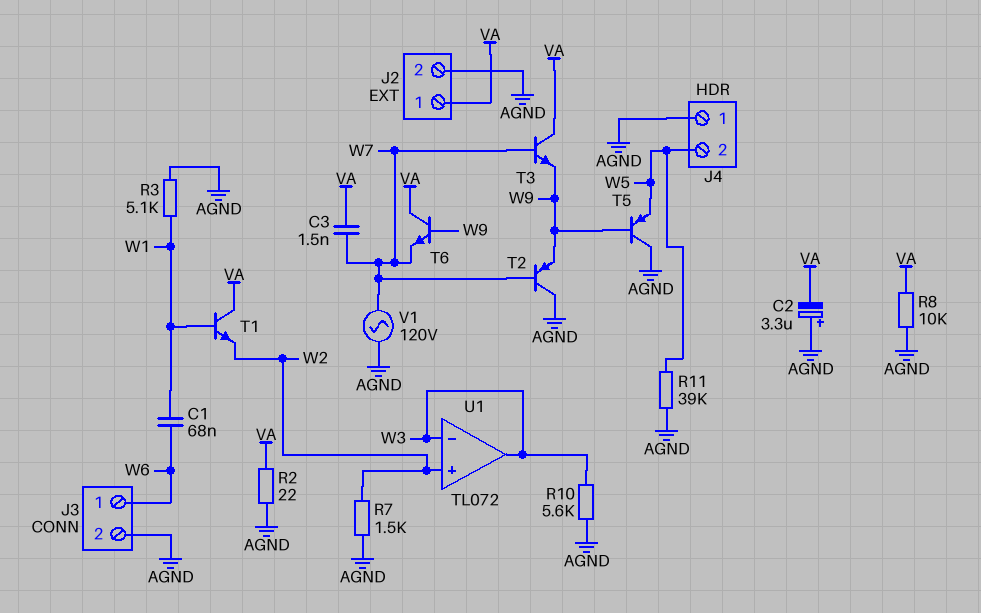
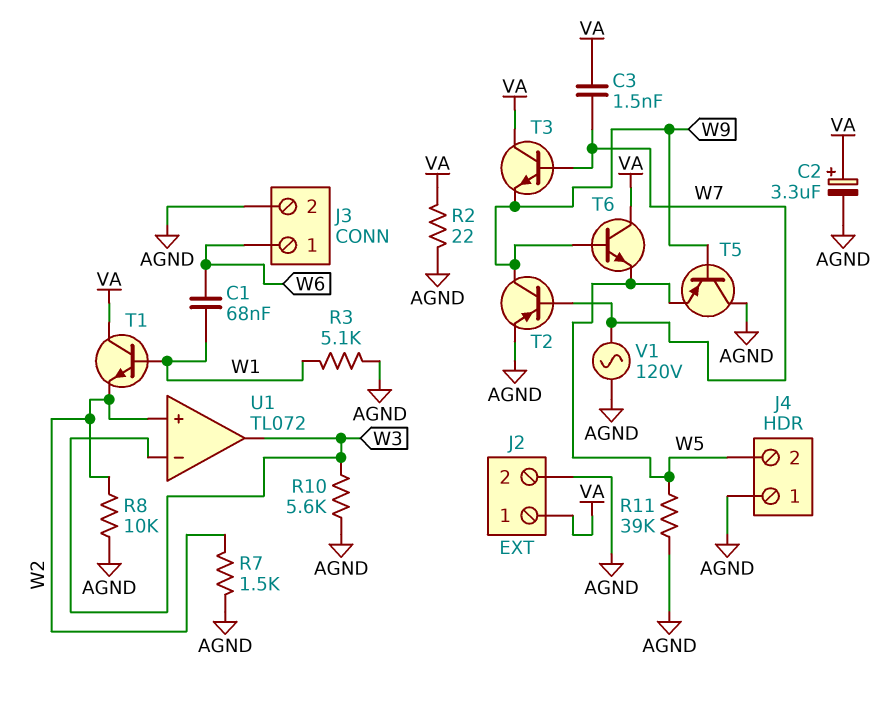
C2: 3.3uF (plus AGND, minus VA) -> 3.3uF (plus VA, minus AGND)
R8: 10k (AGND, VA) -> 10k (AGND, W2)
T2: PNP (B W7, C AGND, E W9) -> PNP (B W7, C W9, E AGND)
T6: NPN (B W9, C VA, E W7) -> NPN (B W9, C VA, E W5)

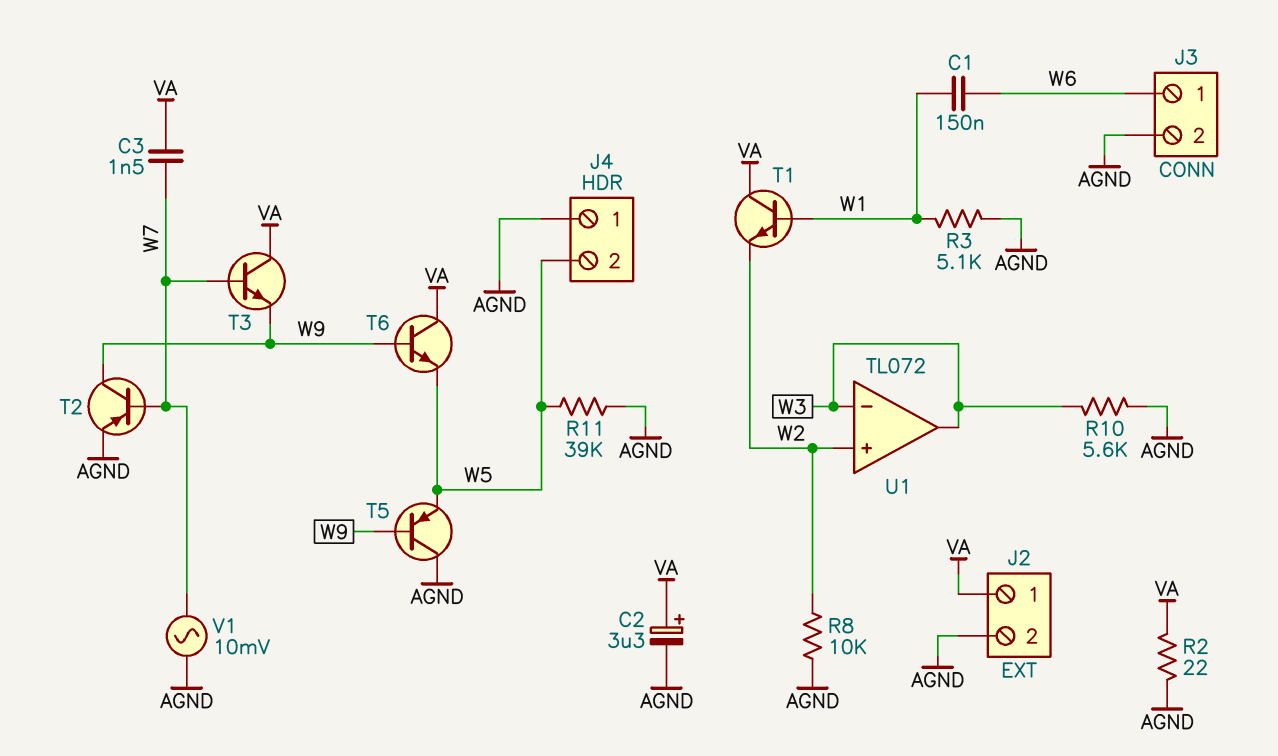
C1: 68nF (W1, W6) -> 150nF (W1, W6)
R7: 1.5k (AGND, W2) -> none
V1: AC 120V (AGND, W7) -> AC 10mV (AGND, W7)

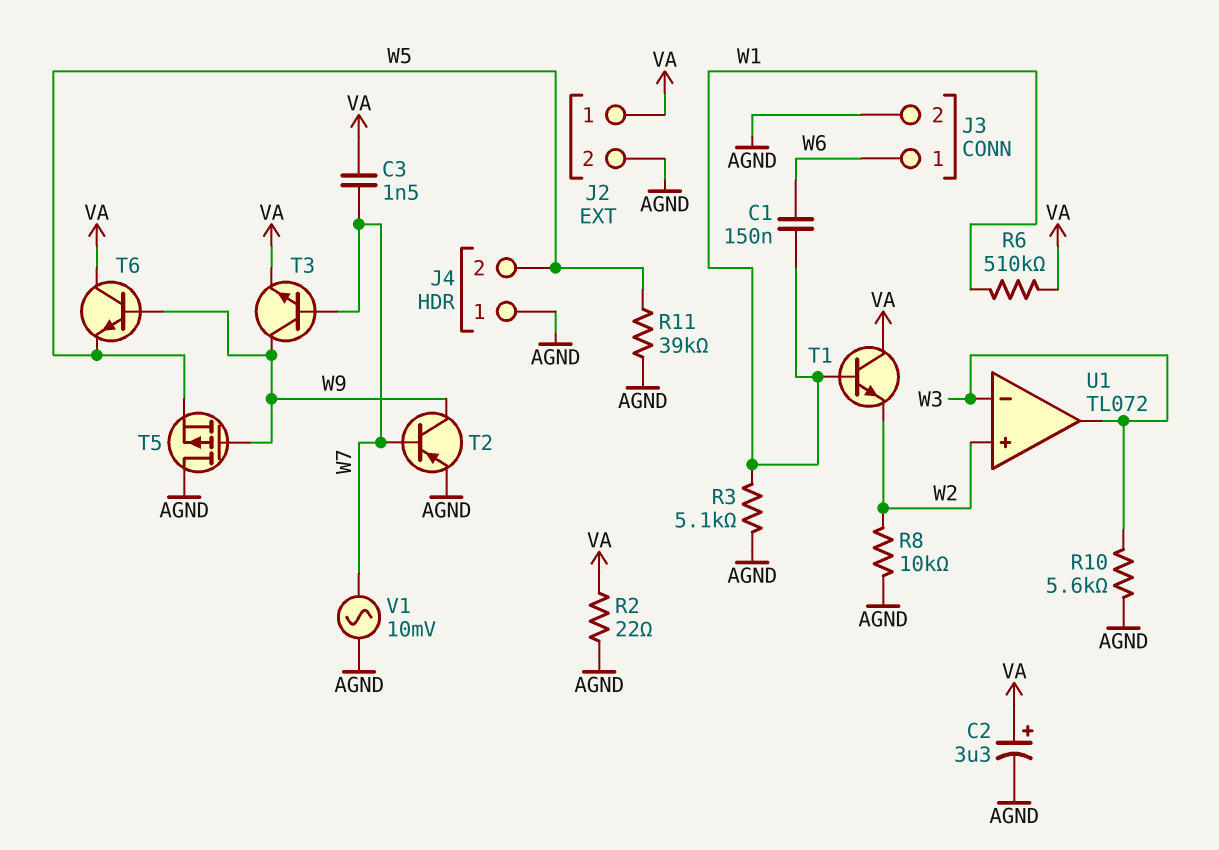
R6: none -> 510k (VA, W1)
T3: NPN (B W7, C VA, E W9) -> NPN (B W7, C W9, E VA)
T5: PNP (B W9, C AGND, E W5) -> PMOS (G W9, D AGND, S W5)

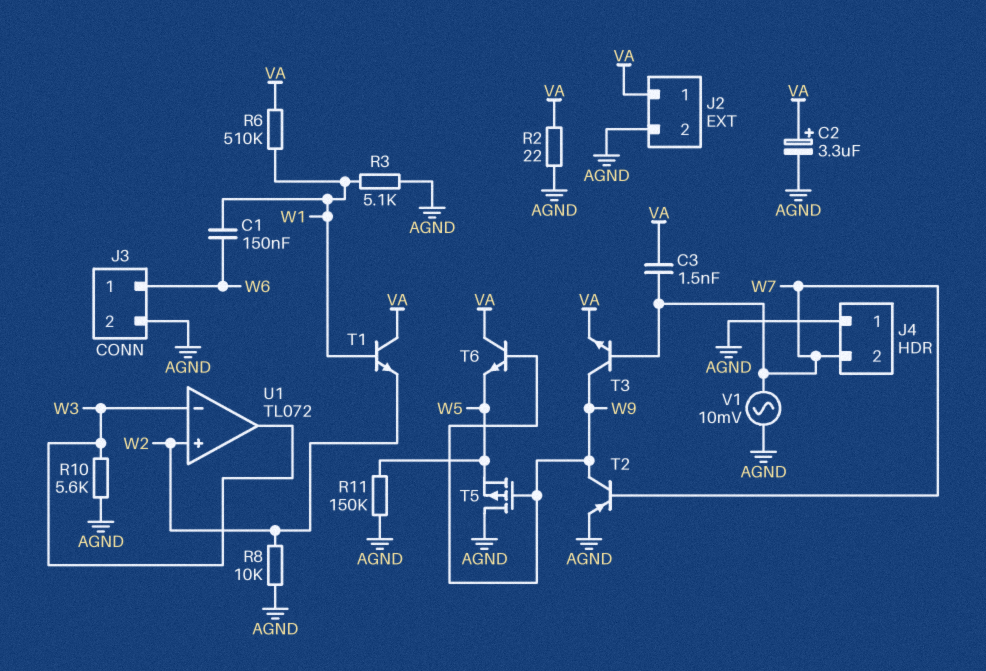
J4 pin 2: W5 -> W7
R11: 39k (AGND, W5) -> 150k (AGND, W5)

